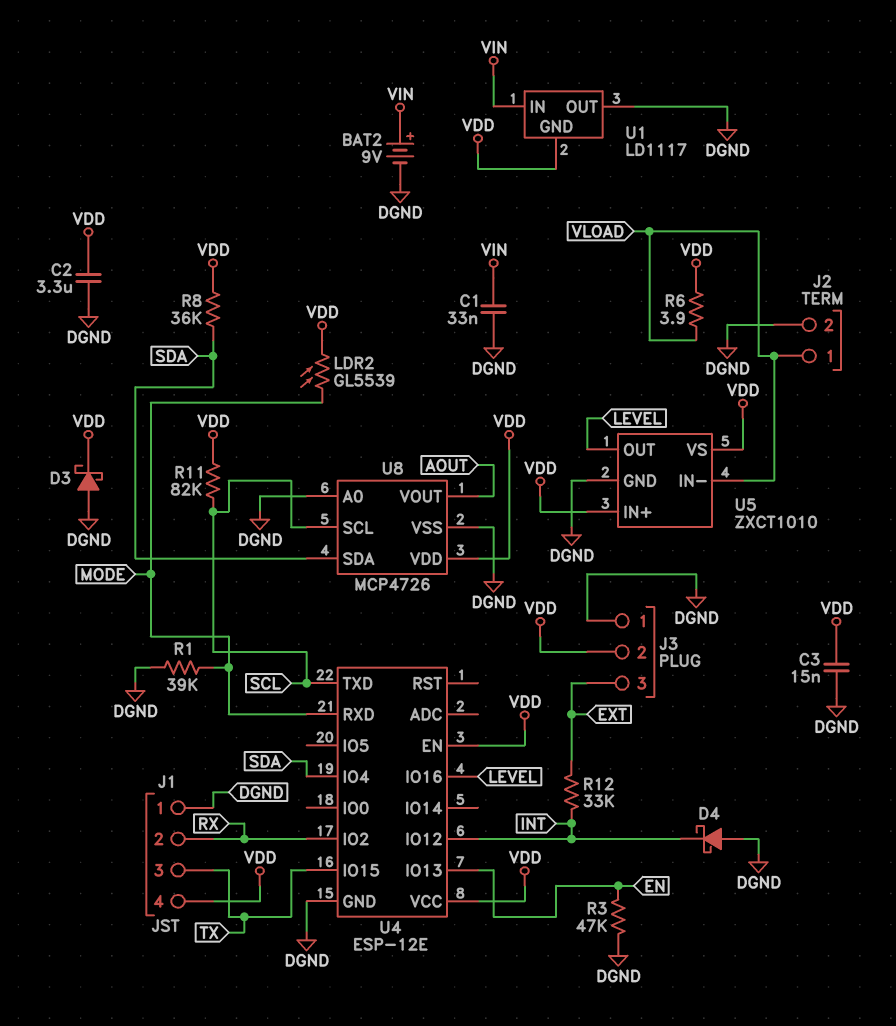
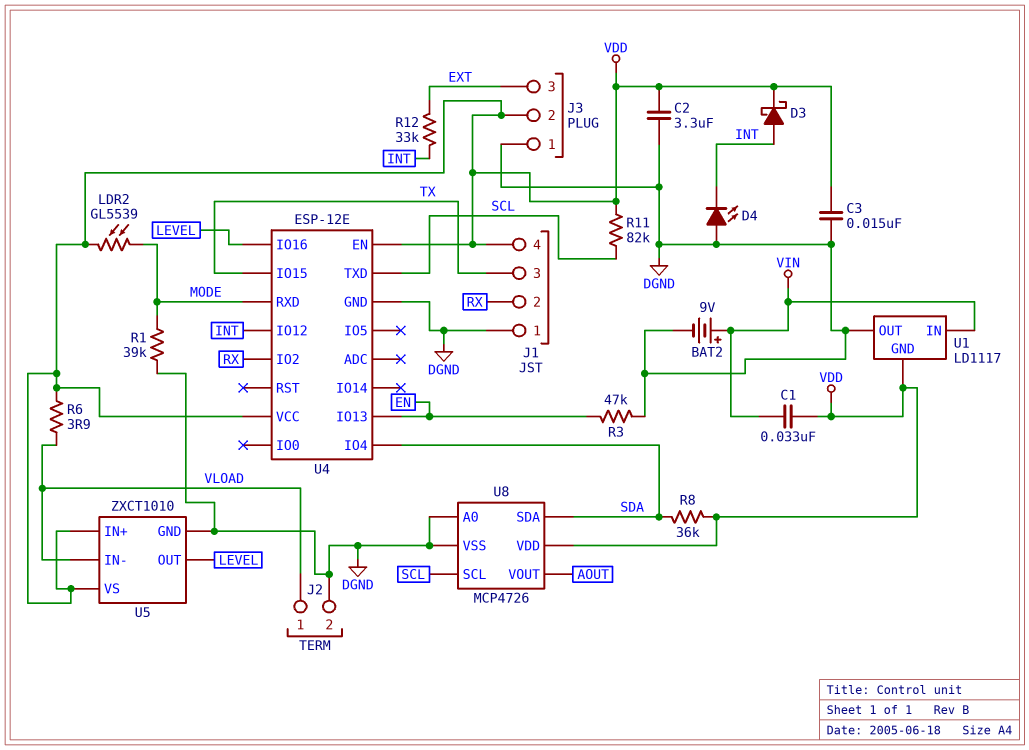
C1: 33nF (DGND, VIN) -> 33nF (VDD, VIN)
D3: schottky (A DGND, K VDD) -> schottky (A INT, K VDD)
D4: schottky (A DGND, K INT) -> LED (A DGND, K INT)

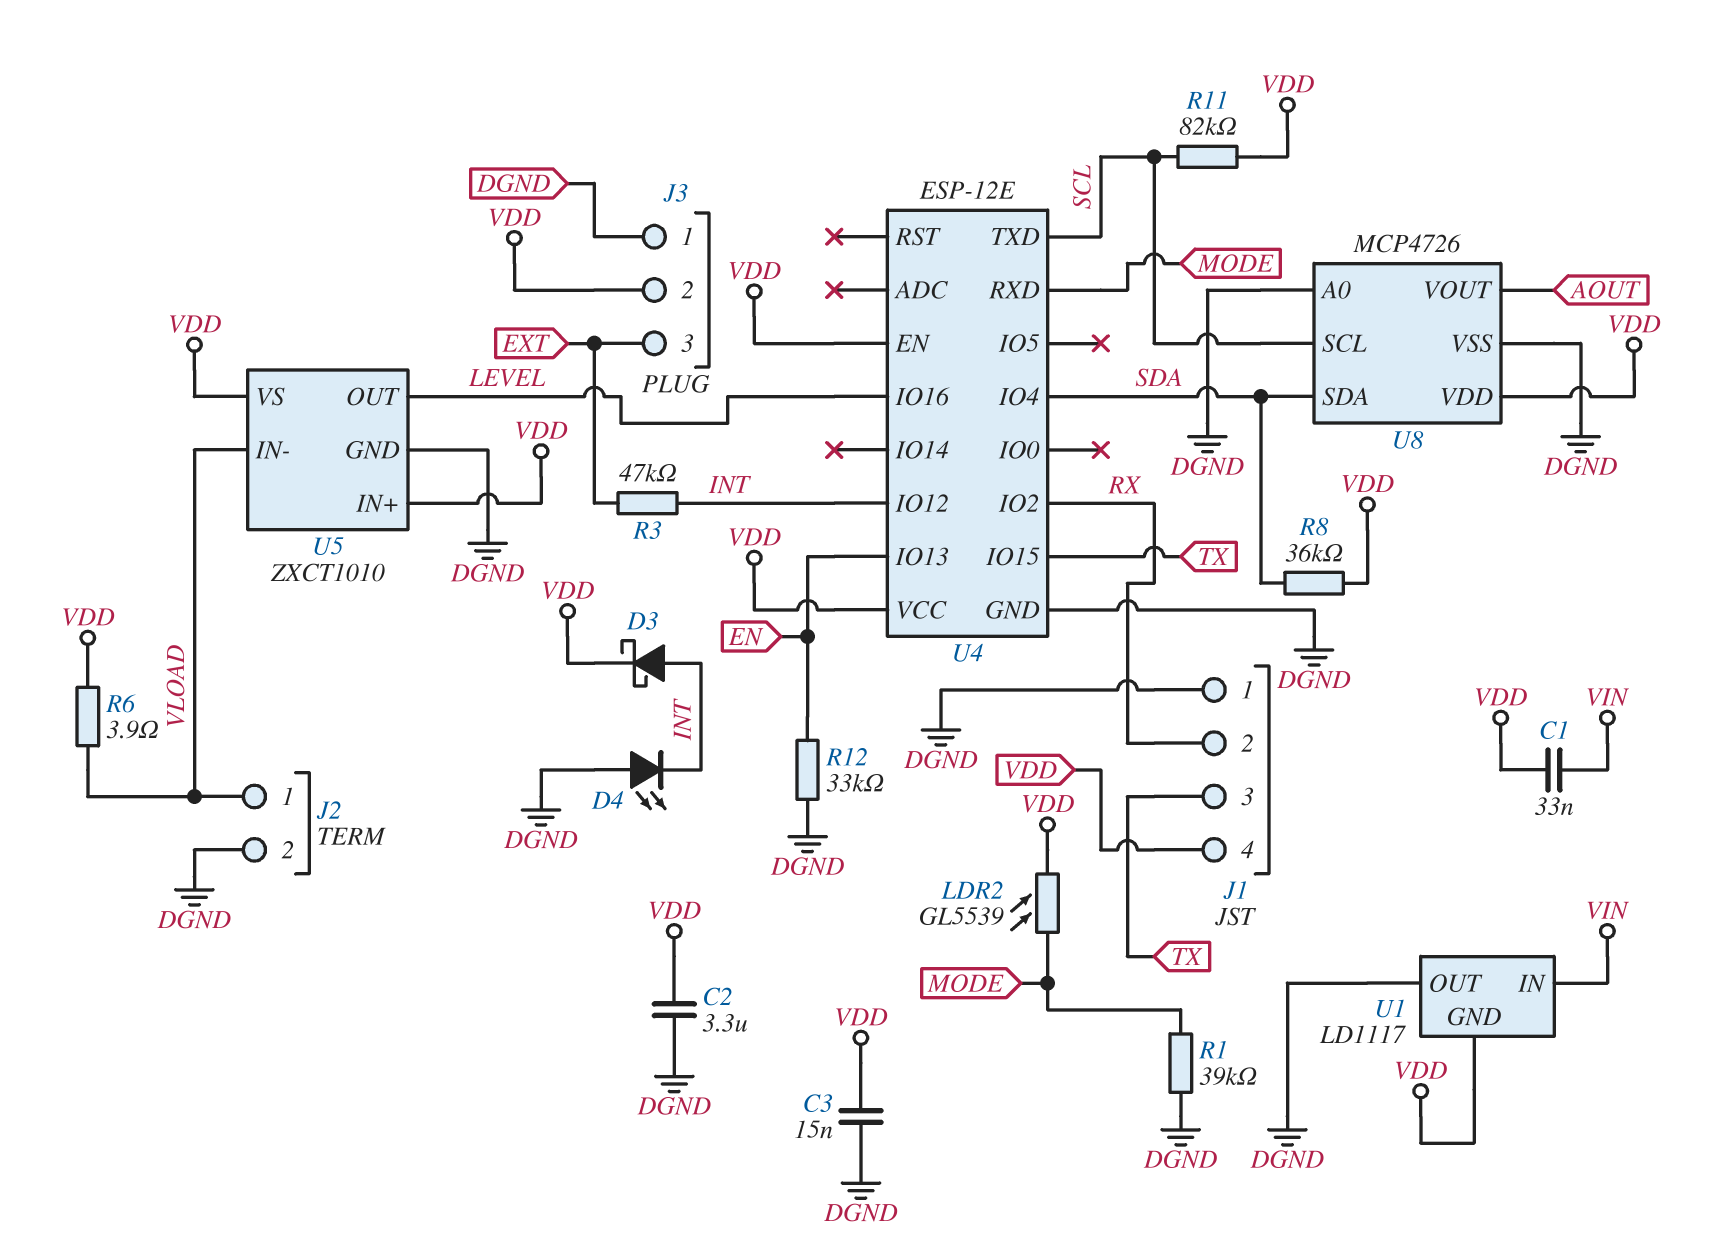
BAT2: 9V (plus VIN, minus DGND) -> none
R3: 47k (DGND, EN) -> 47k (EXT, INT)
R12: 33k (EXT, INT) -> 33k (DGND, EN)

